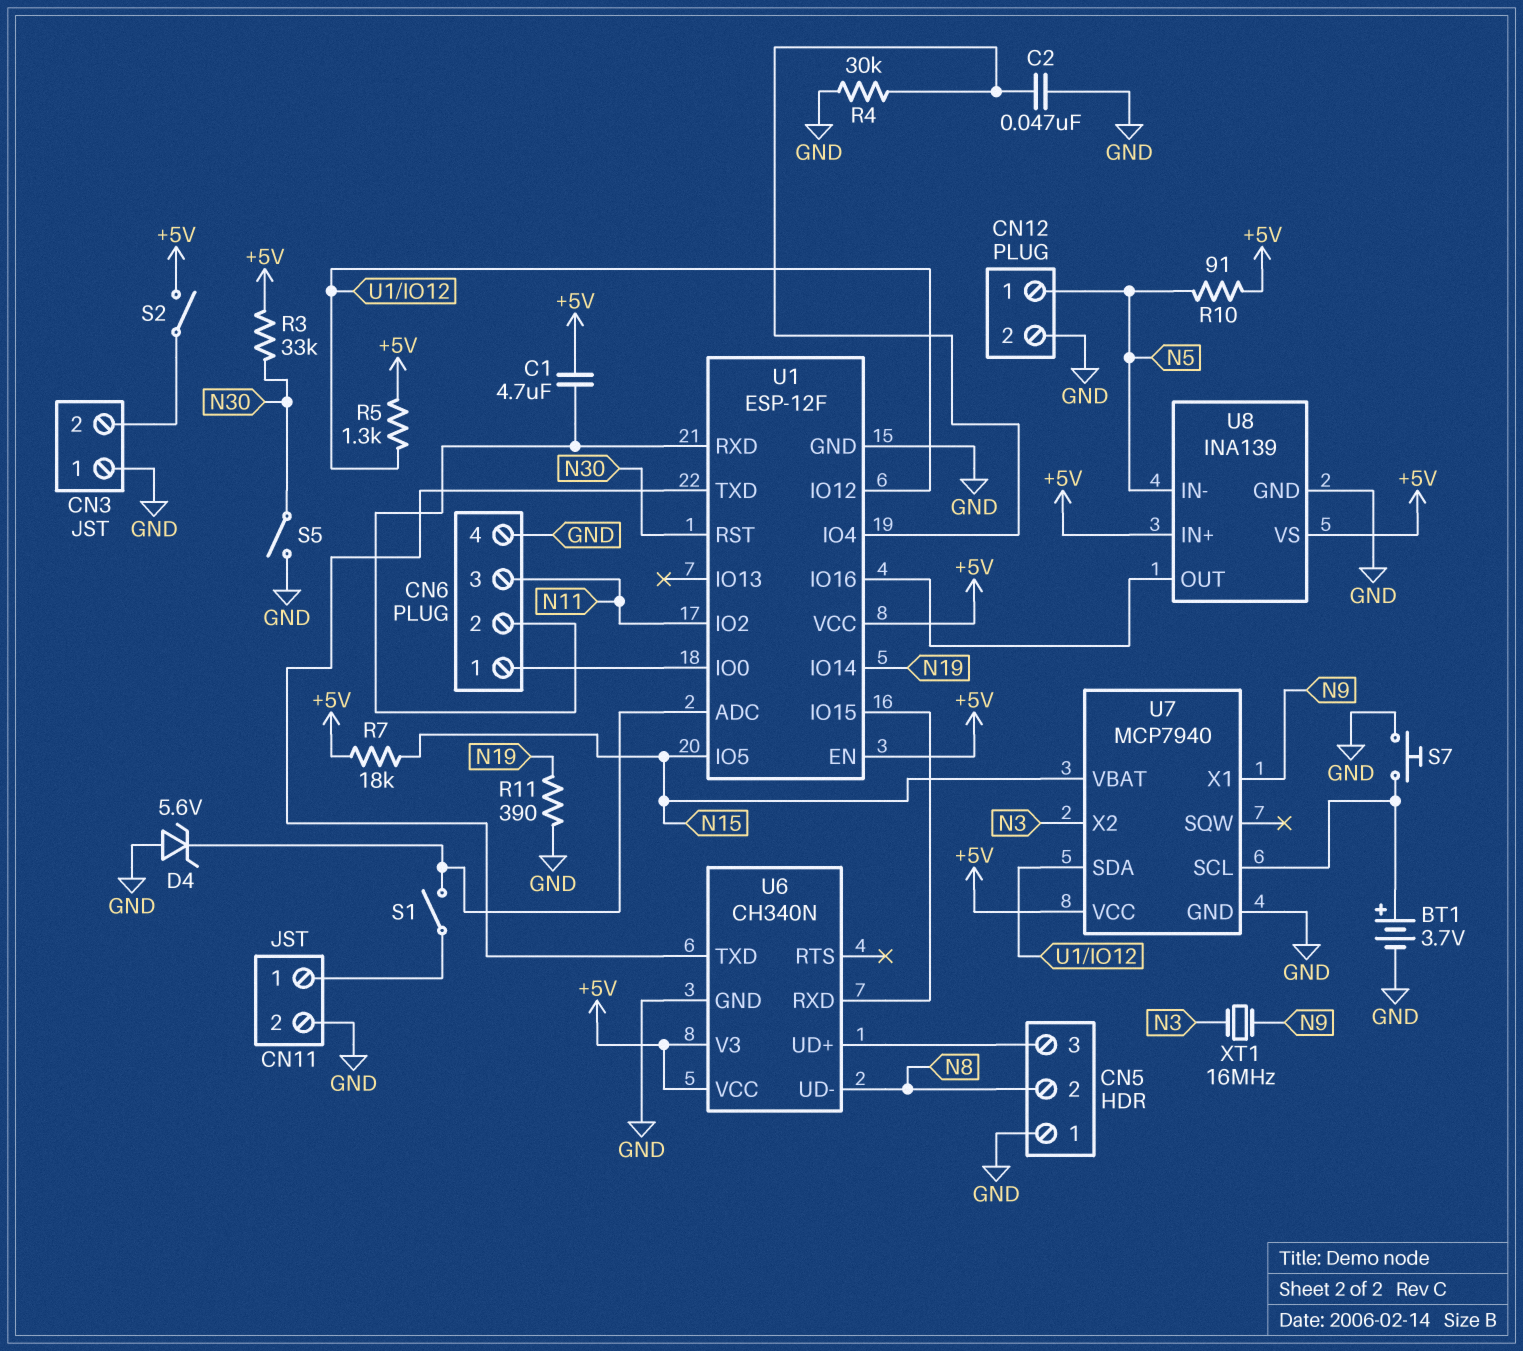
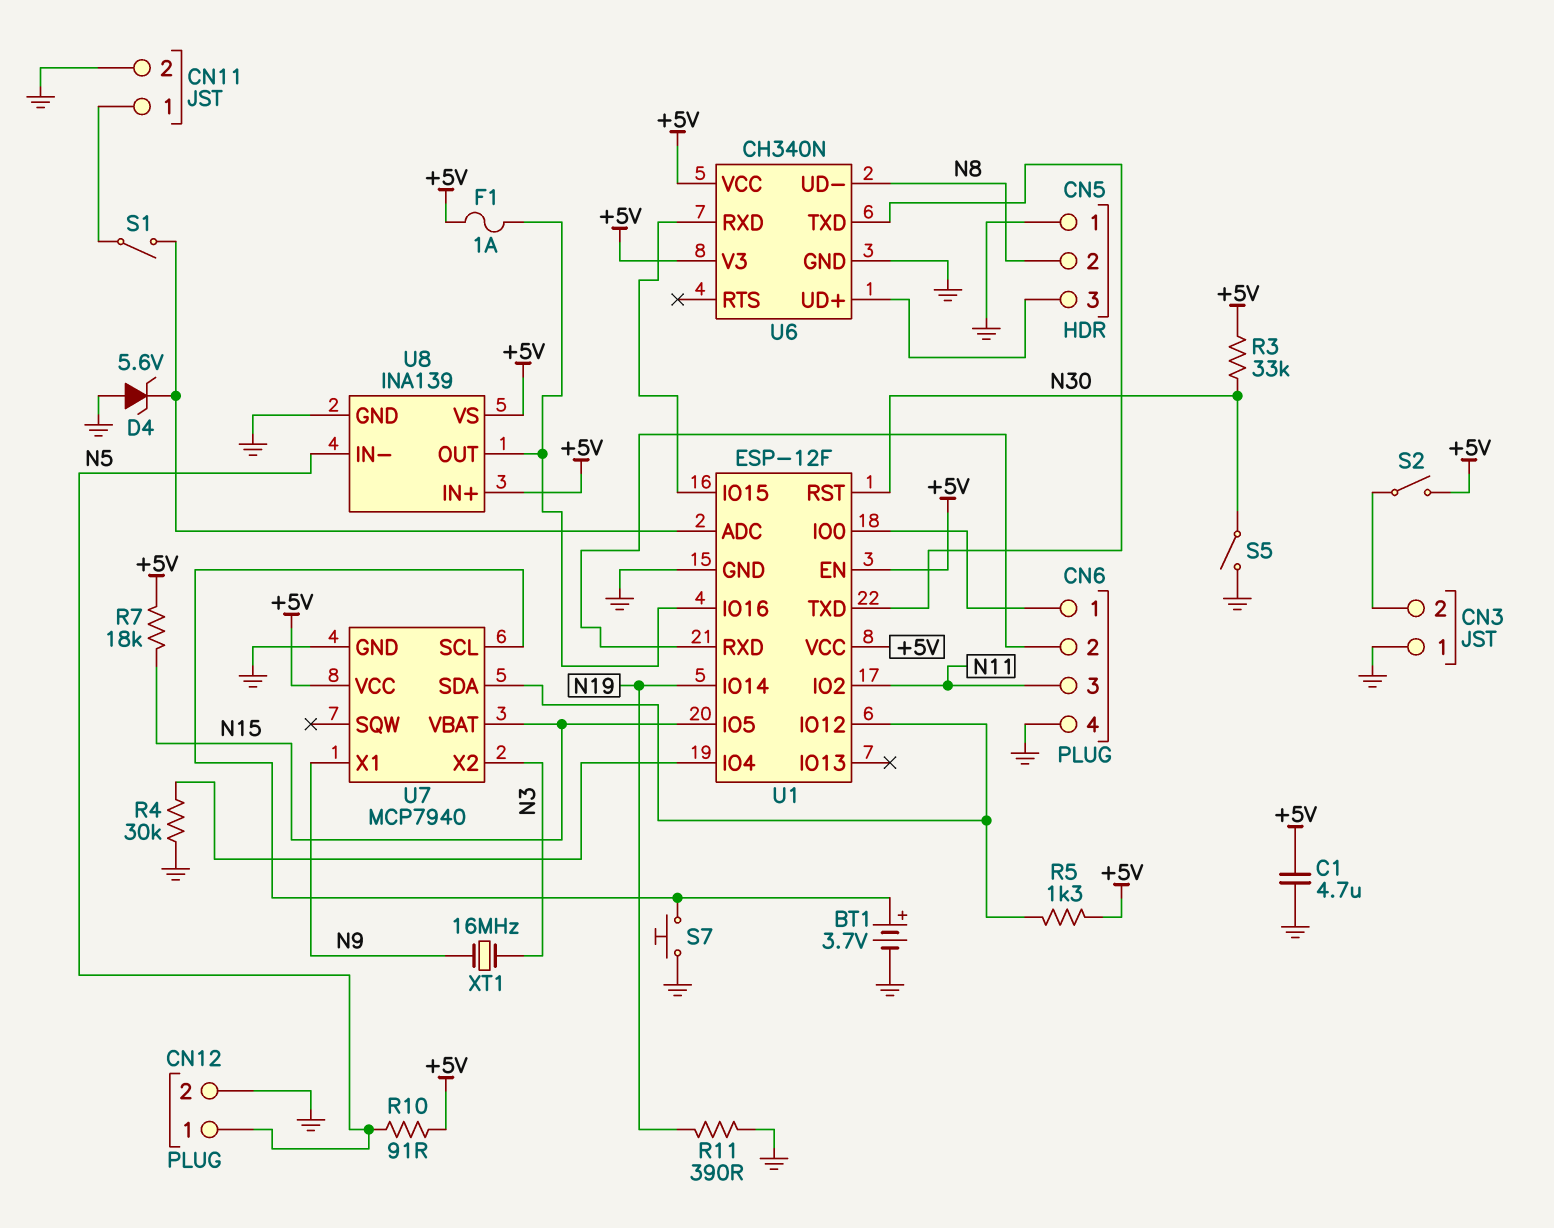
C1: 4.7uF (+5V, CN6/2) -> 4.7uF (+5V, GND)
C2: 47nF (GND, U1/IO4) -> none
F1: none -> 1A (+5V, U1/IO16)

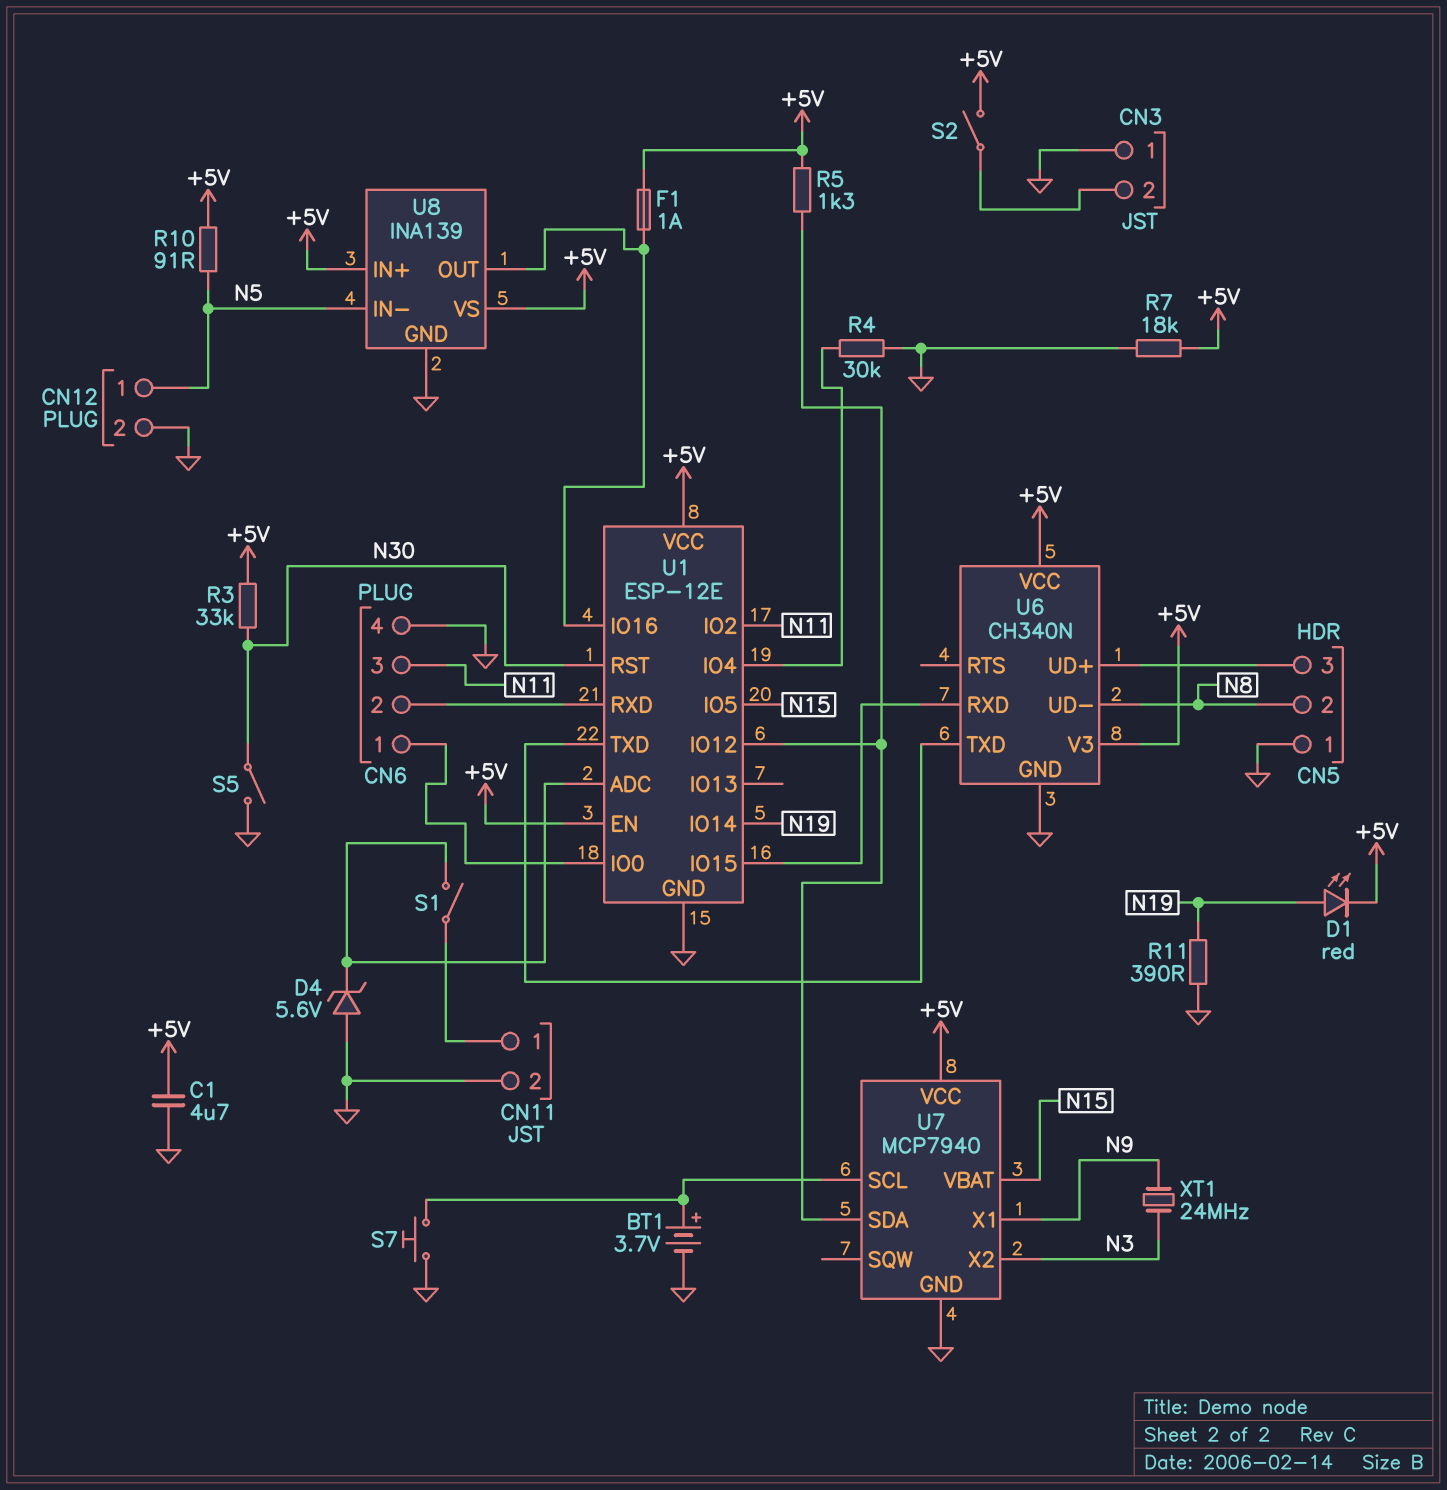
D1: none -> LED red (A N19, K +5V)
R7: 18k (+5V, N15) -> 18k (+5V, GND)
U1: ESP-12F -> ESP-12E
XT1: 16MHz (N3, N9) -> 24MHz (N3, N9)

